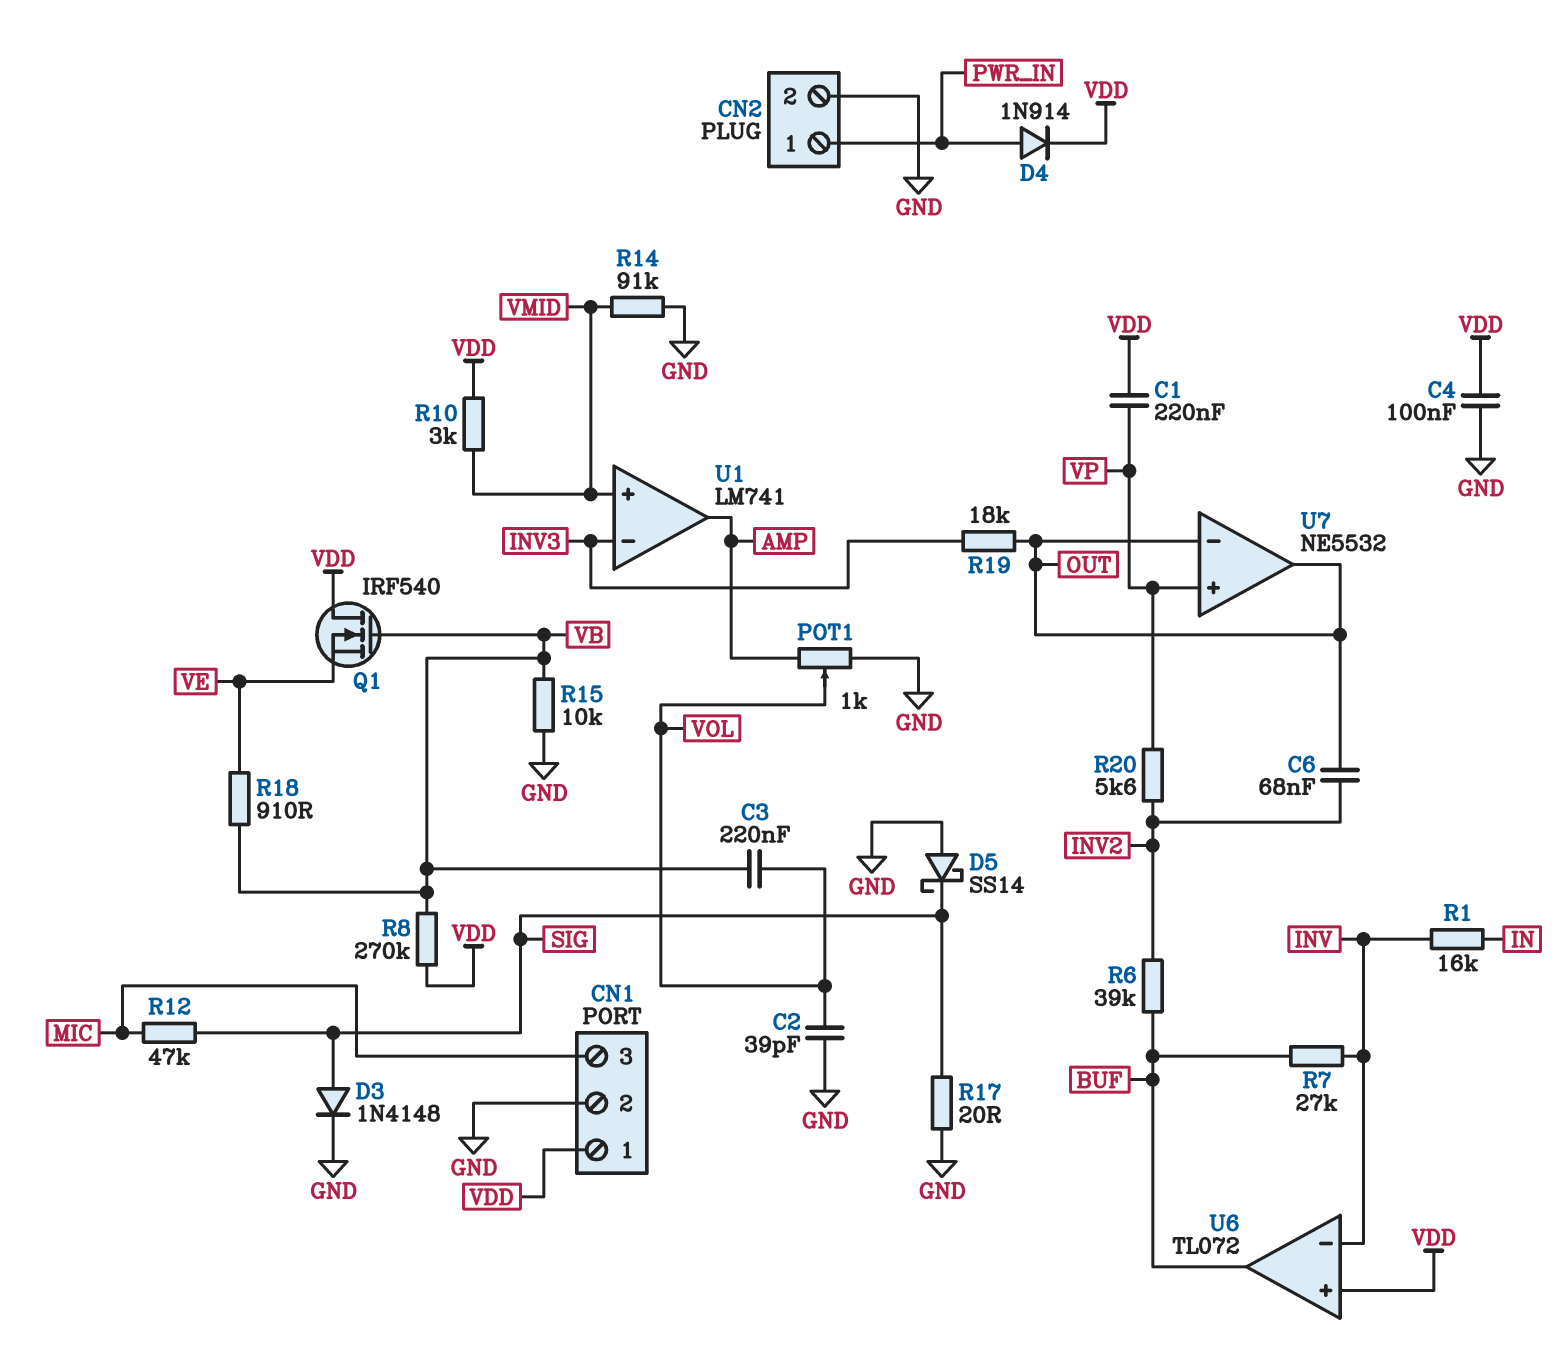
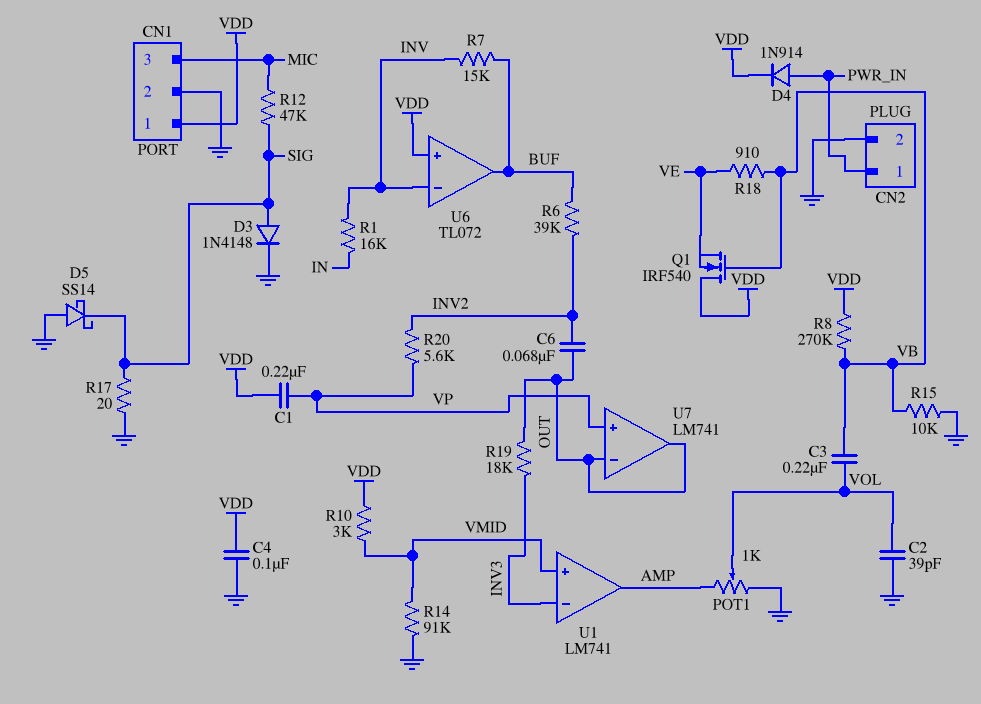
R7: 27k (BUF, INV) -> 15k (BUF, INV)
U7: NE5532 -> LM741

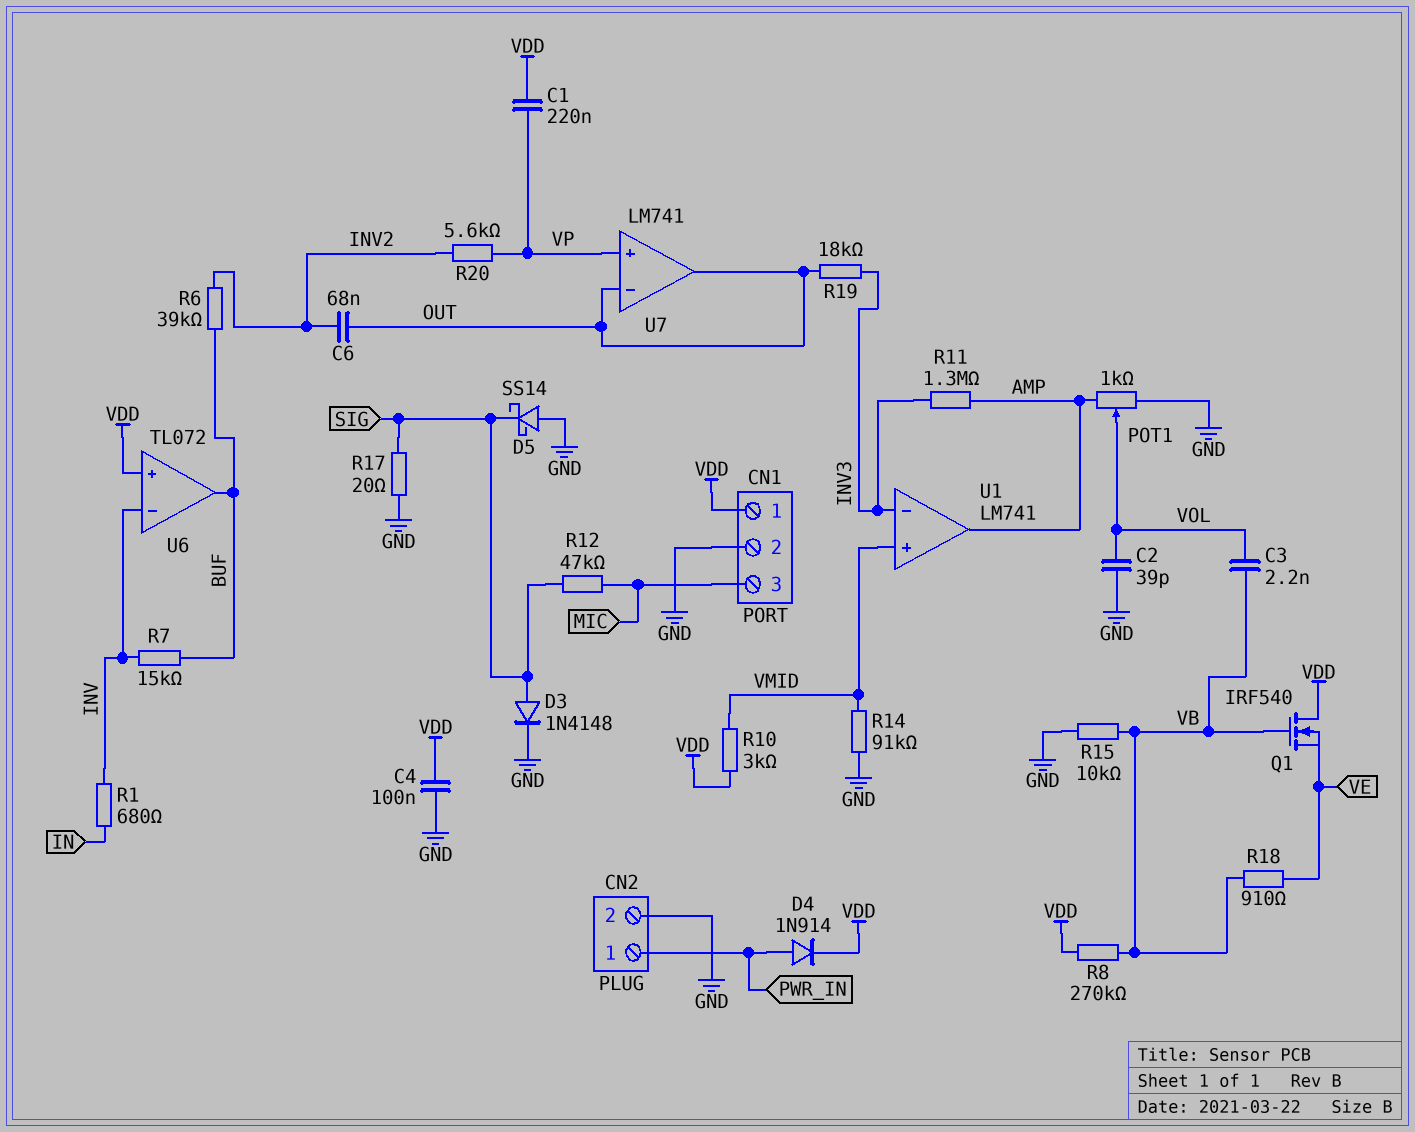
C3: 220nF (VB, VOL) -> 2.2nF (VB, VOL)
R1: 16k (IN, INV) -> 680 (IN, INV)
R11: none -> 1.3M (AMP, INV3)

